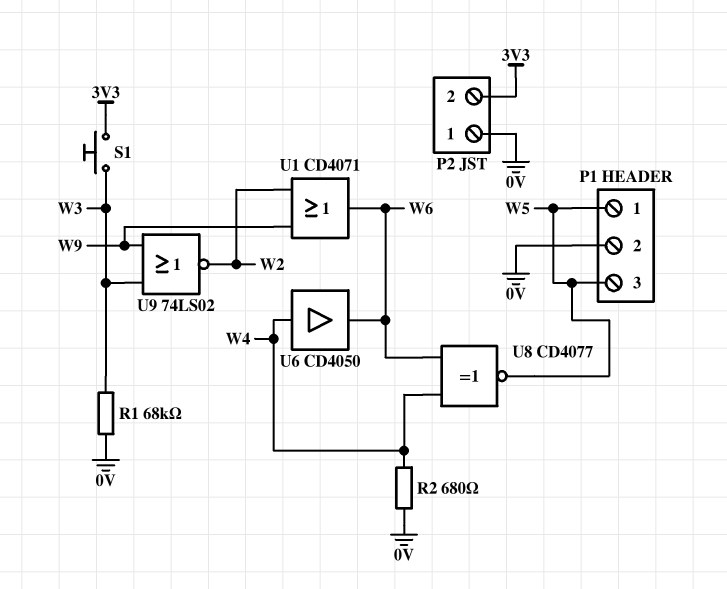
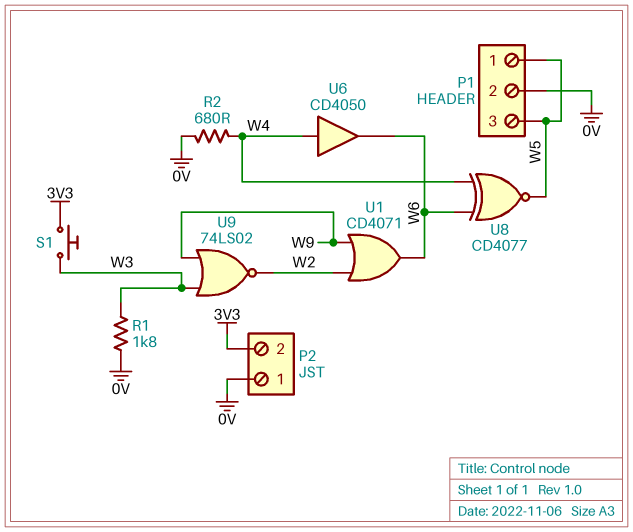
R1: 68k (0V, W3) -> 1.8k (0V, W3)

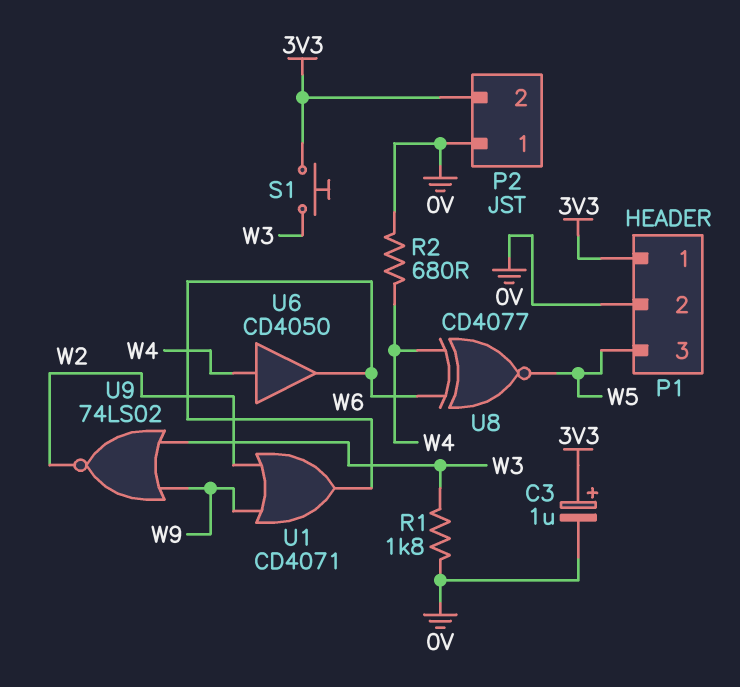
C3: none -> 1uF (plus 3V3, minus 0V)
P1 pin 1: W5 -> 3V3

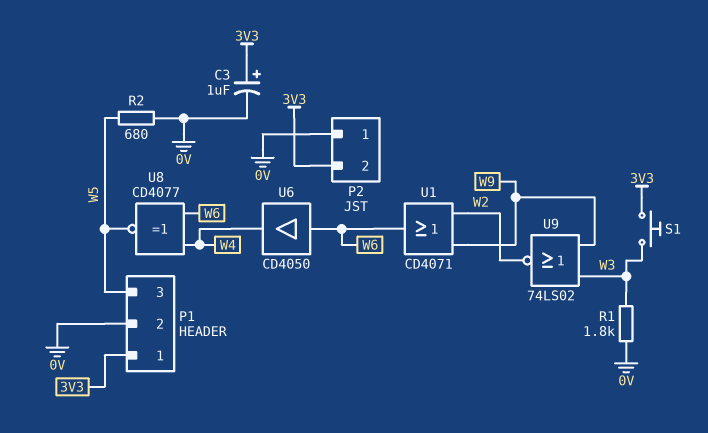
R2: 680 (0V, W4) -> 680 (0V, W5)
U6: buffer CD4050 (in W4, out W6) -> buffer CD4050 (in W6, out W4)

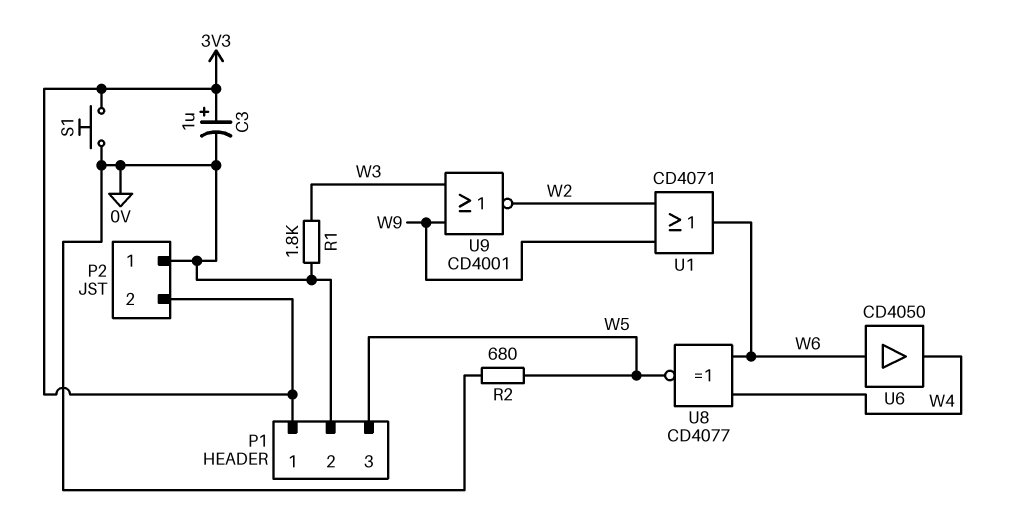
S1: button (3V3, W3) -> button (0V, 3V3)
U9: NOR 74LS02 (in W3, in W9, out W2) -> NOR CD4001 (in W3, in W9, out W2)

